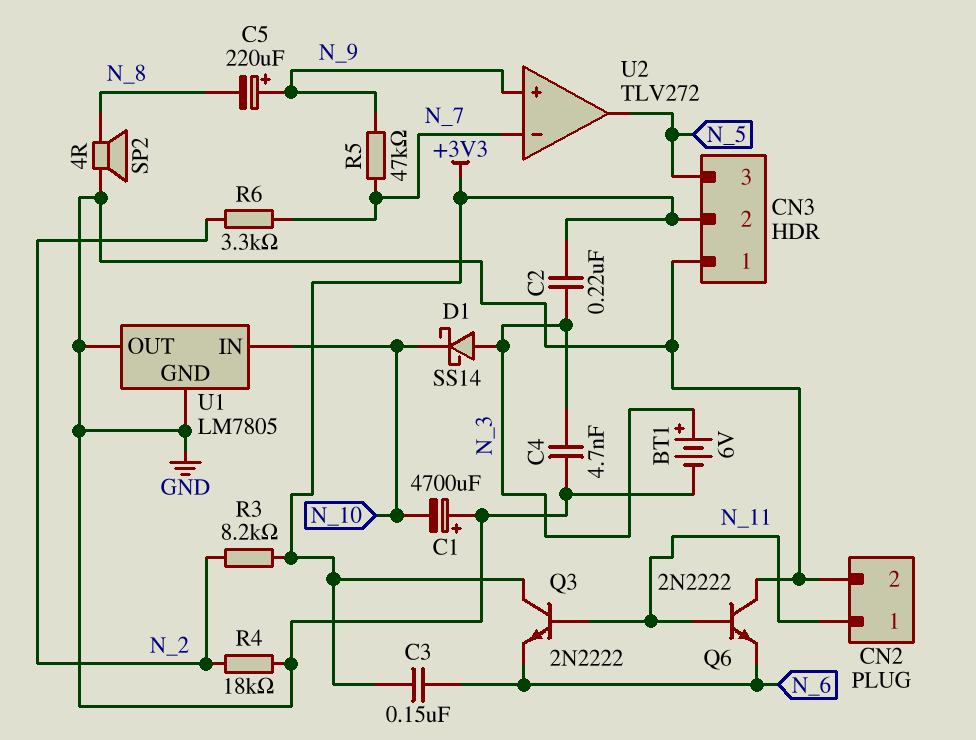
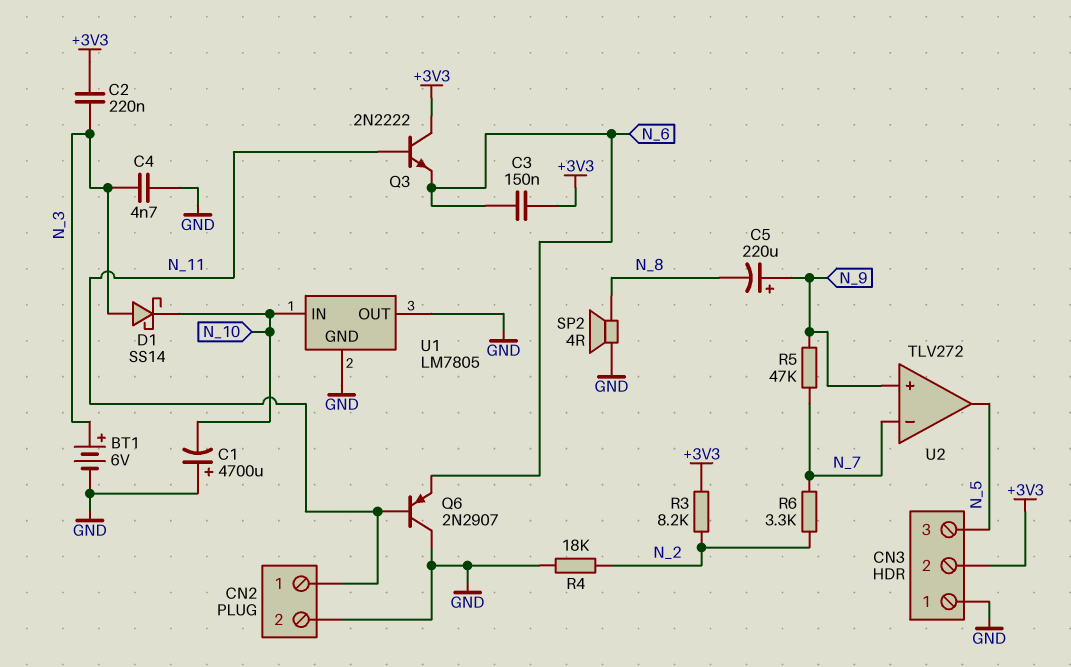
Q6: NPN 2N2222 (B N_11, C GND, E N_6) -> PNP 2N2907 (B N_11, C GND, E N_6)

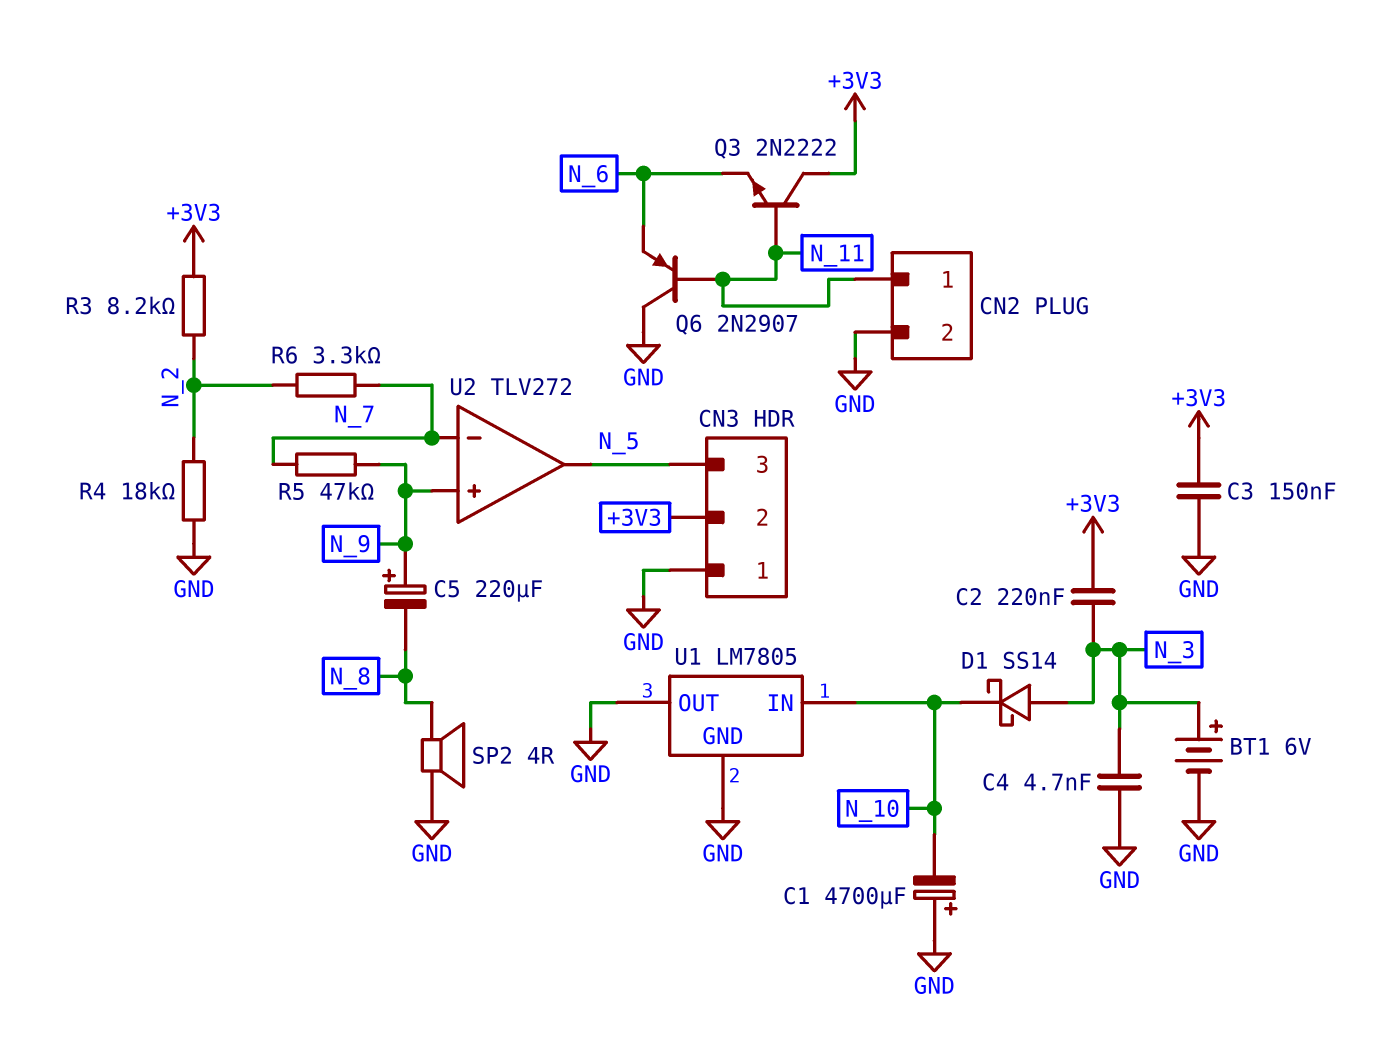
C3: 150nF (+3V3, N_6) -> 150nF (+3V3, GND)

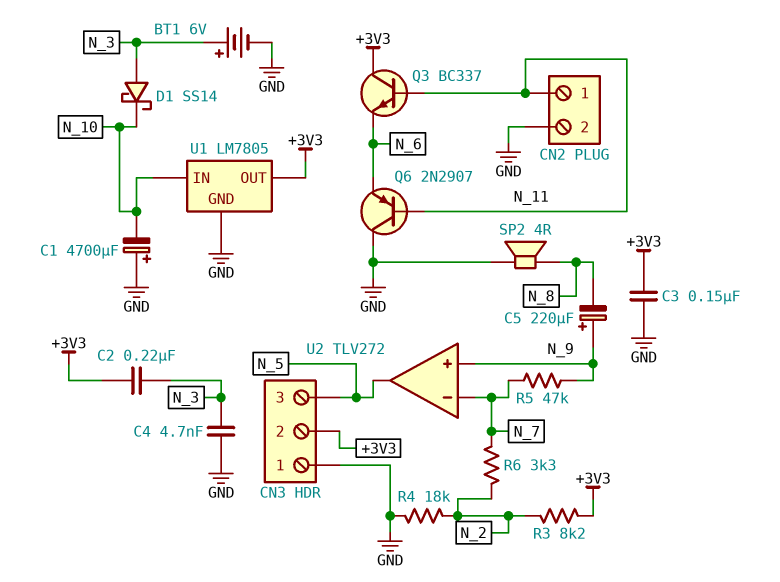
Q3: NPN 2N2222 (B N_11, C +3V3, E N_6) -> NPN BC337 (B N_11, C +3V3, E N_6)
U1 pin OUT: GND -> +3V3

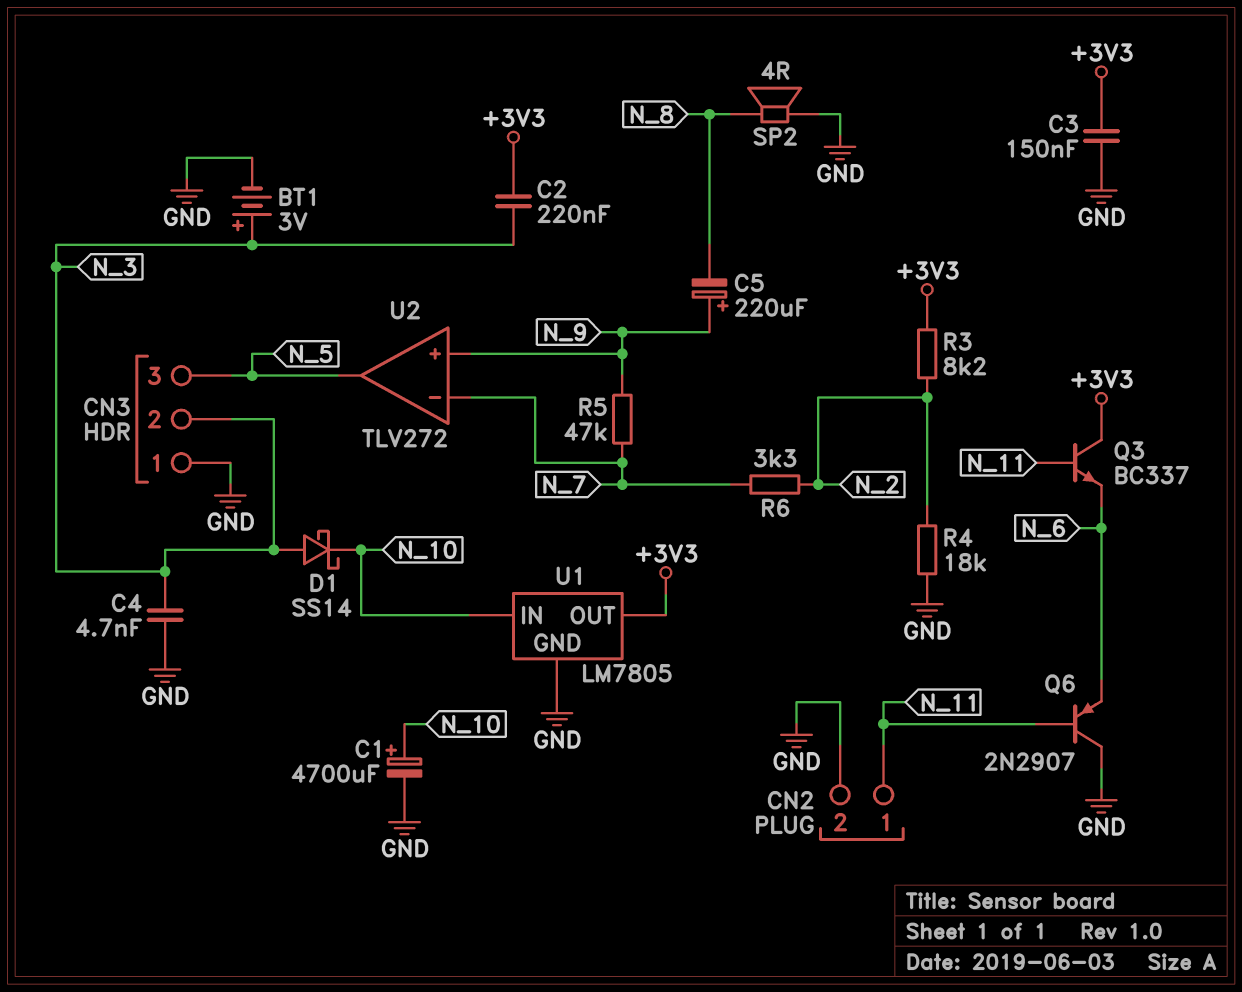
BT1: 6V (plus N_3, minus GND) -> 3V (plus N_3, minus GND)
C1: 4700uF (plus GND, minus N_10) -> 4700uF (plus N_10, minus GND)
CN3 pin 2: +3V3 -> N_3

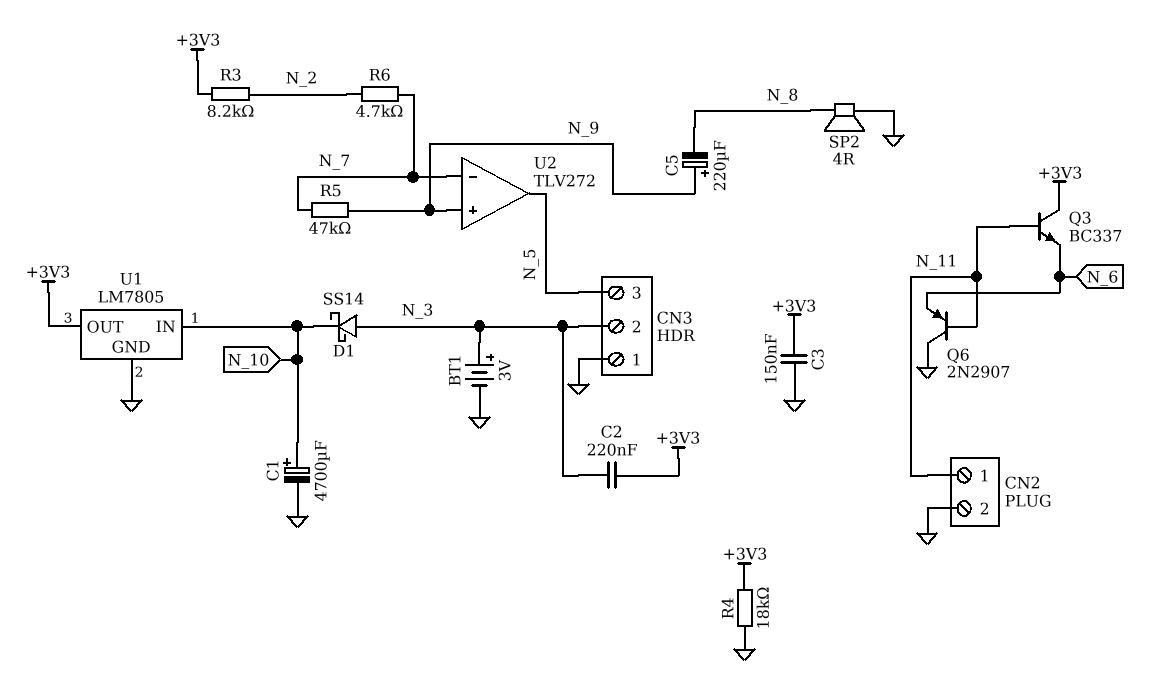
C4: 4.7nF (GND, N_3) -> none
R4: 18k (GND, N_2) -> 18k (+3V3, GND)
R6: 3.3k (N_2, N_7) -> 4.7k (N_2, N_7)

